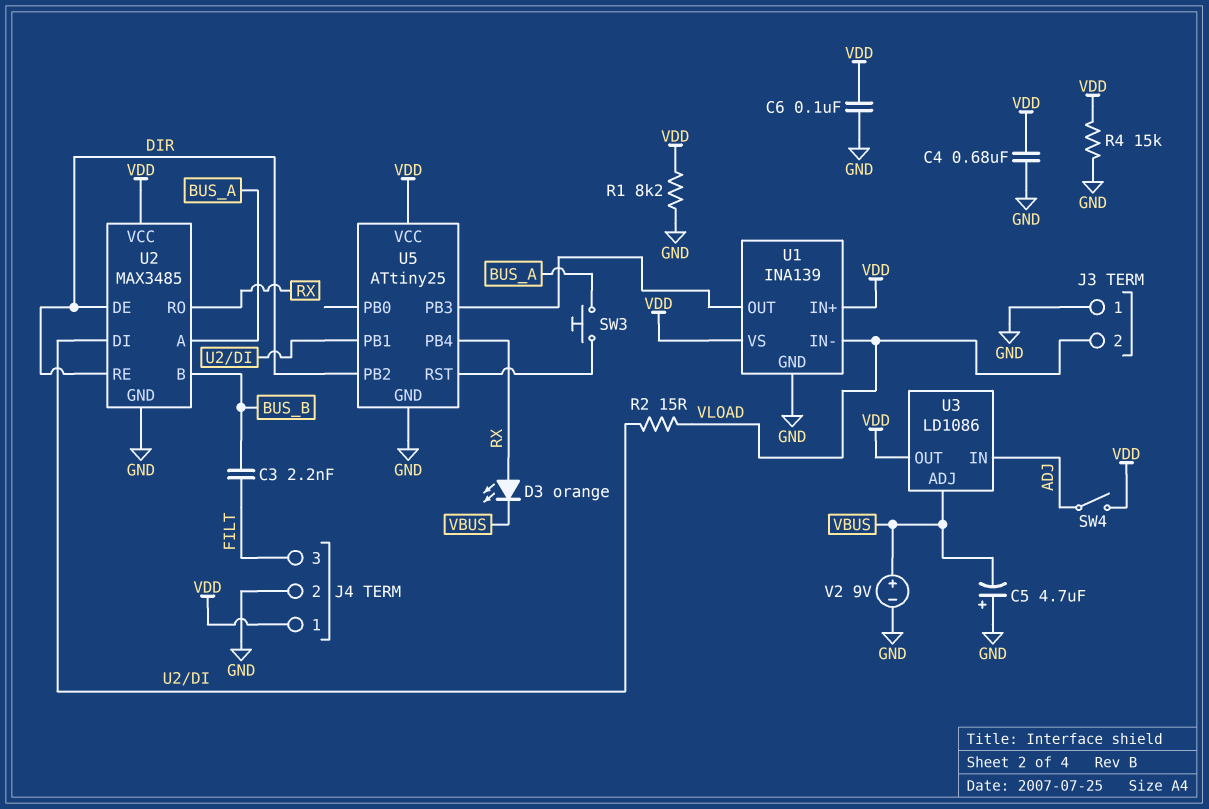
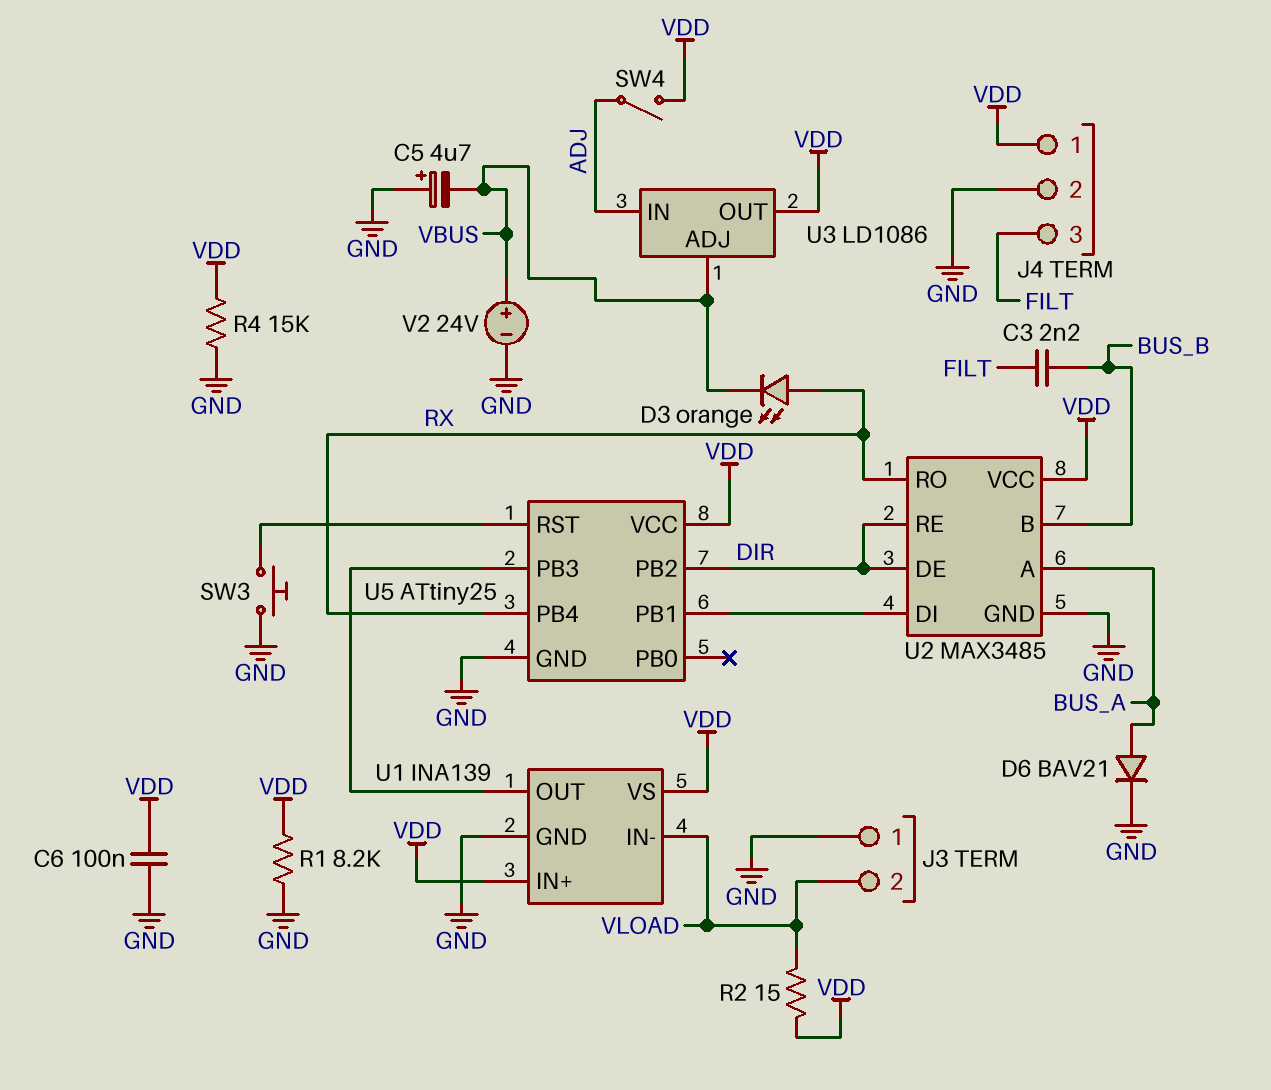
C4: 680nF (GND, VDD) -> none
D6: none -> diode BAV21 (A BUS_A, K GND)
R2: 15 (U2/DI, VLOAD) -> 15 (VDD, VLOAD)
SW3: button (BUS_A, U5/RST) -> button (GND, U5/RST)
V2: 9V (plus VBUS, minus GND) -> 24V (plus VBUS, minus GND)

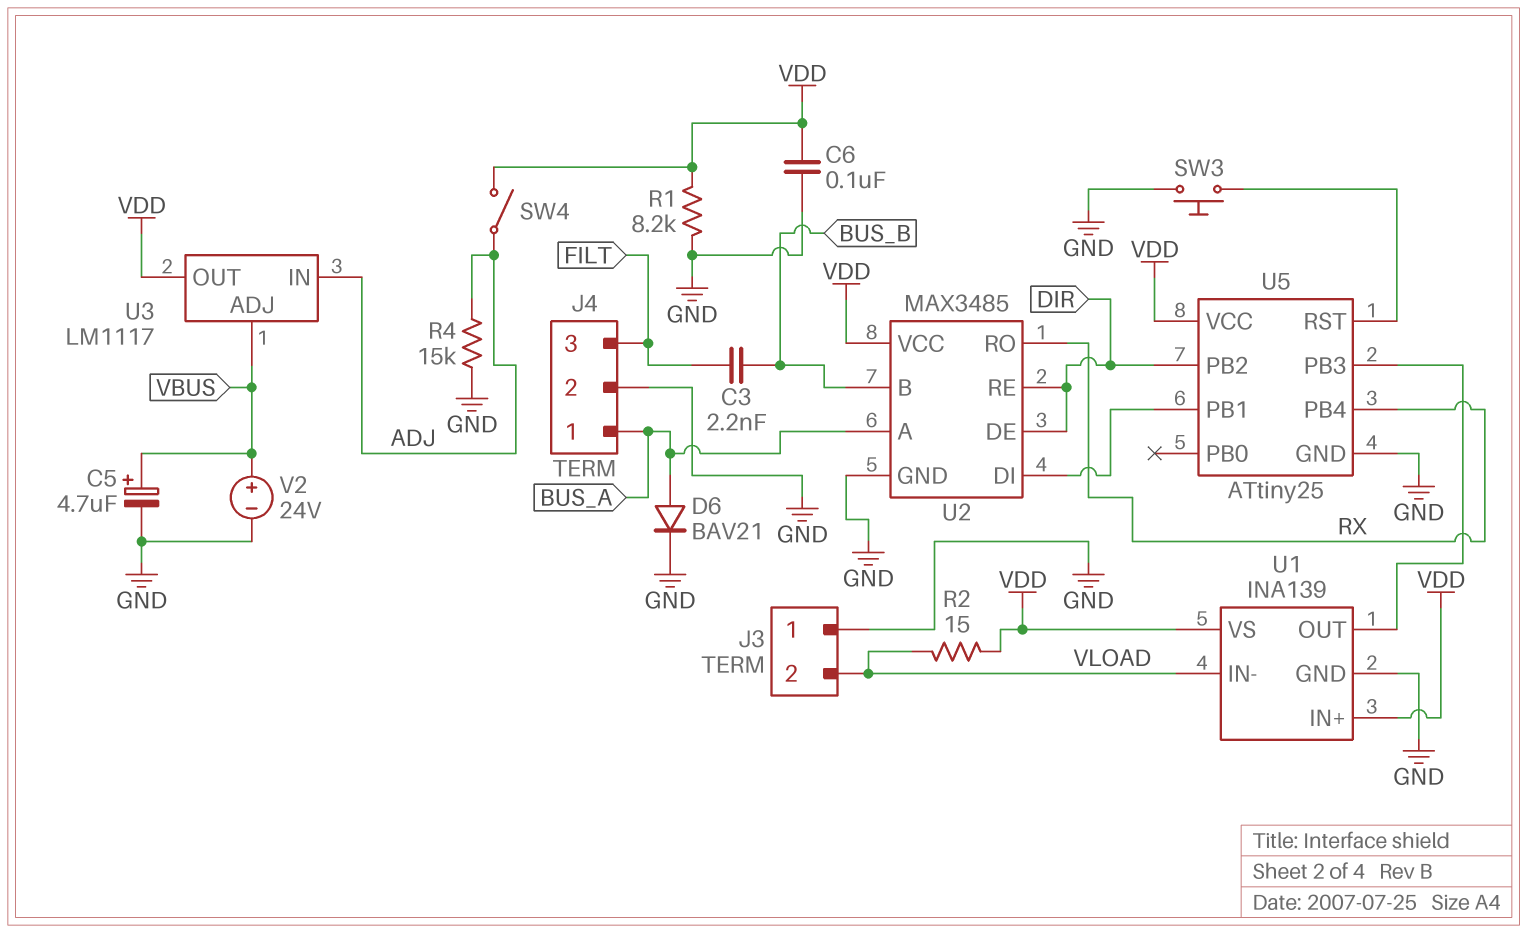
C5: 4.7uF (plus GND, minus VBUS) -> 4.7uF (plus VBUS, minus GND)
D3: LED orange (A RX, K VBUS) -> none
J4 pin 1: VDD -> BUS_A
R4: 15k (GND, VDD) -> 15k (ADJ, GND)
U3: LD1086 -> LM1117

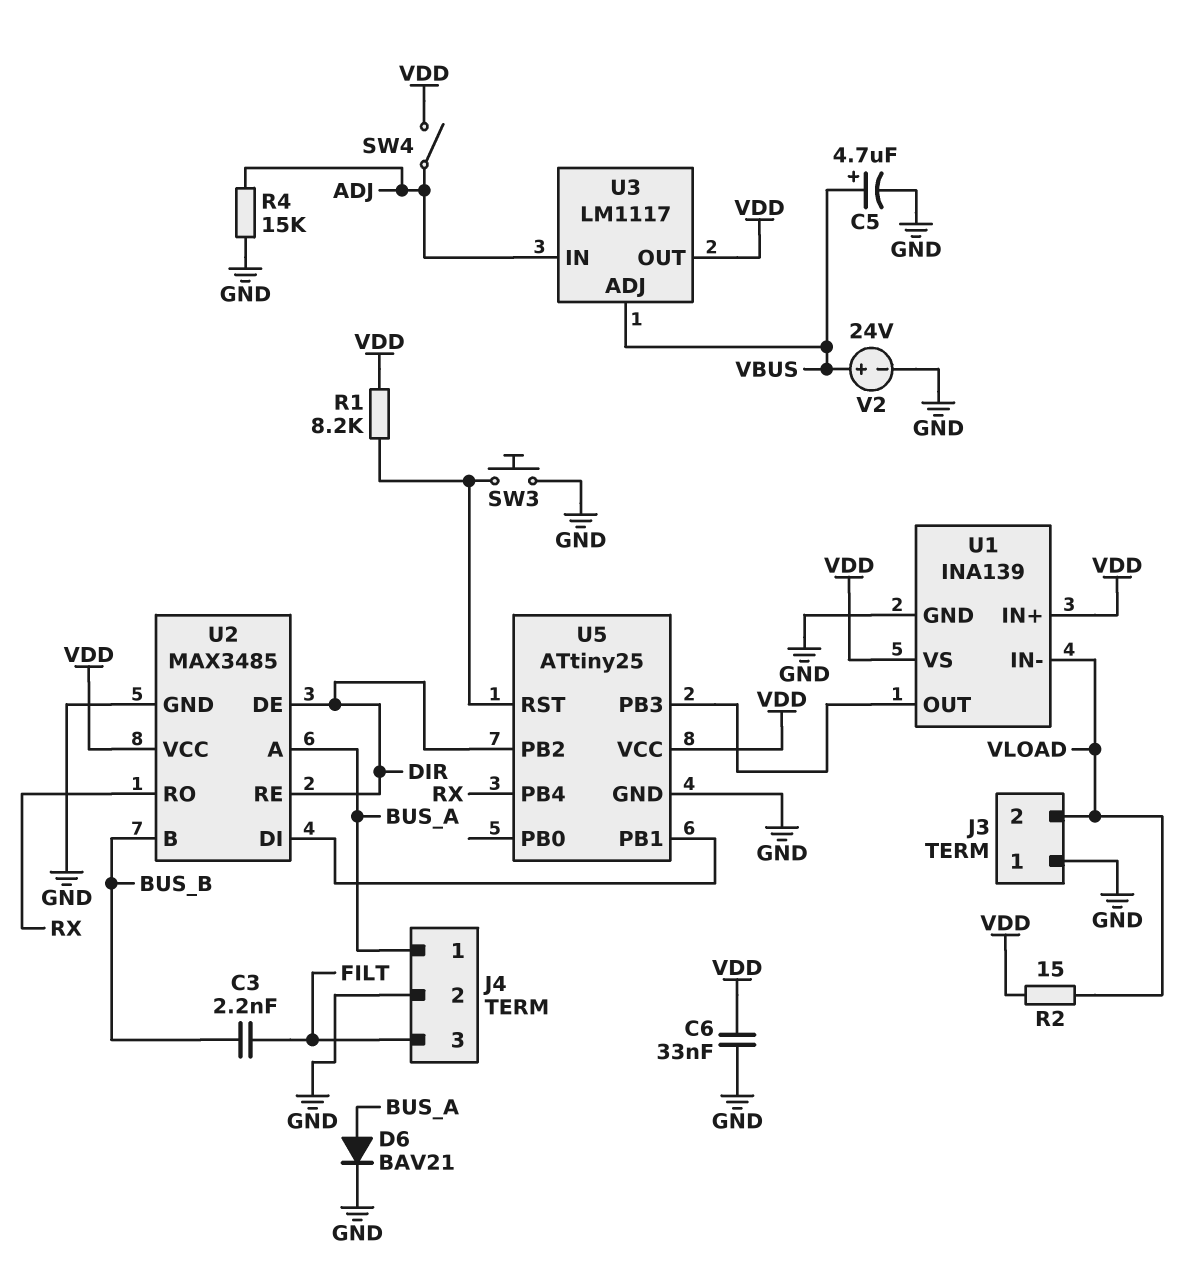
C6: 100nF (GND, VDD) -> 33nF (GND, VDD)
R1: 8.2k (GND, VDD) -> 8.2k (U5/RST, VDD)

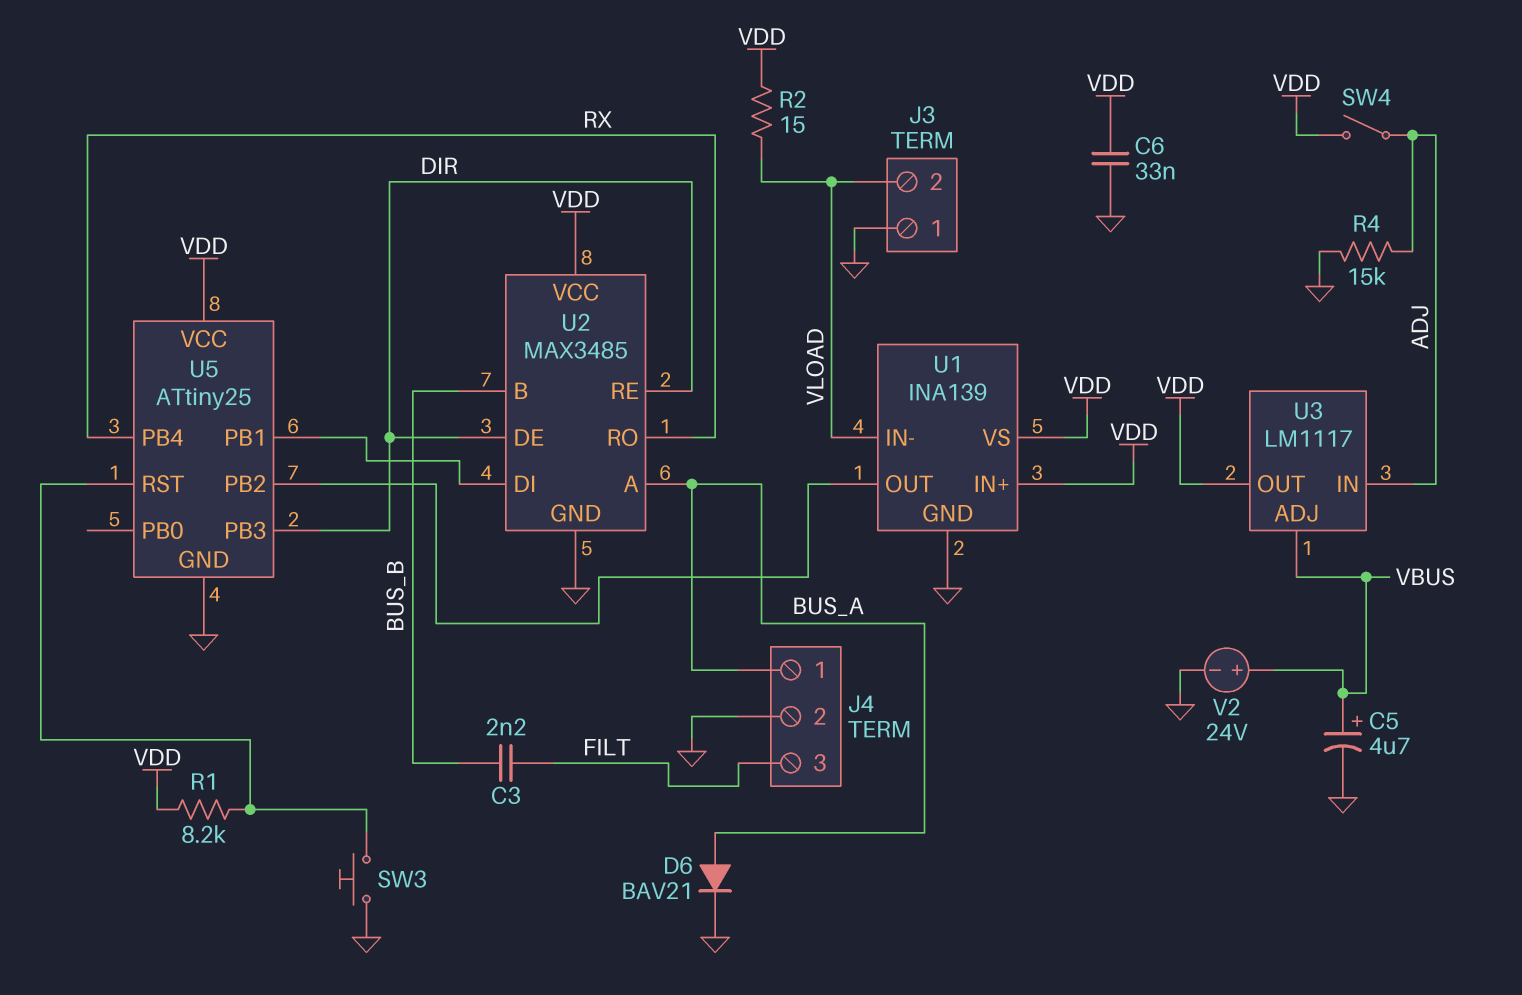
U5 pin PB2: DIR -> U1/OUT
U5 pin PB3: U1/OUT -> DIR

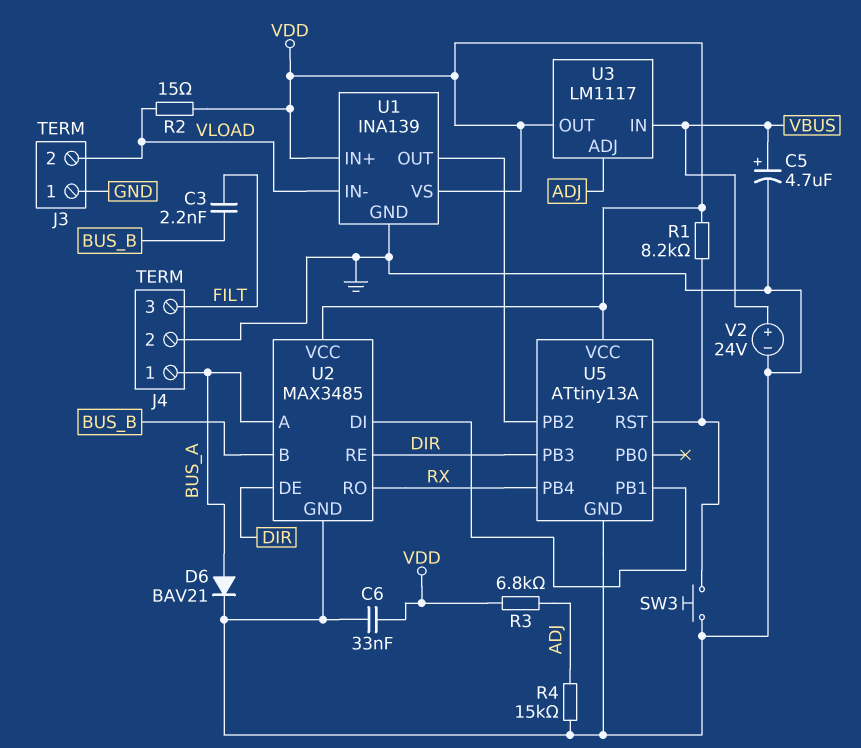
R3: none -> 6.8k (ADJ, VDD)
SW4: switch (ADJ, VDD) -> none
U3 pin ADJ: VBUS -> ADJ
U3 pin IN: ADJ -> VBUS
U5: ATtiny25 -> ATtiny13A

